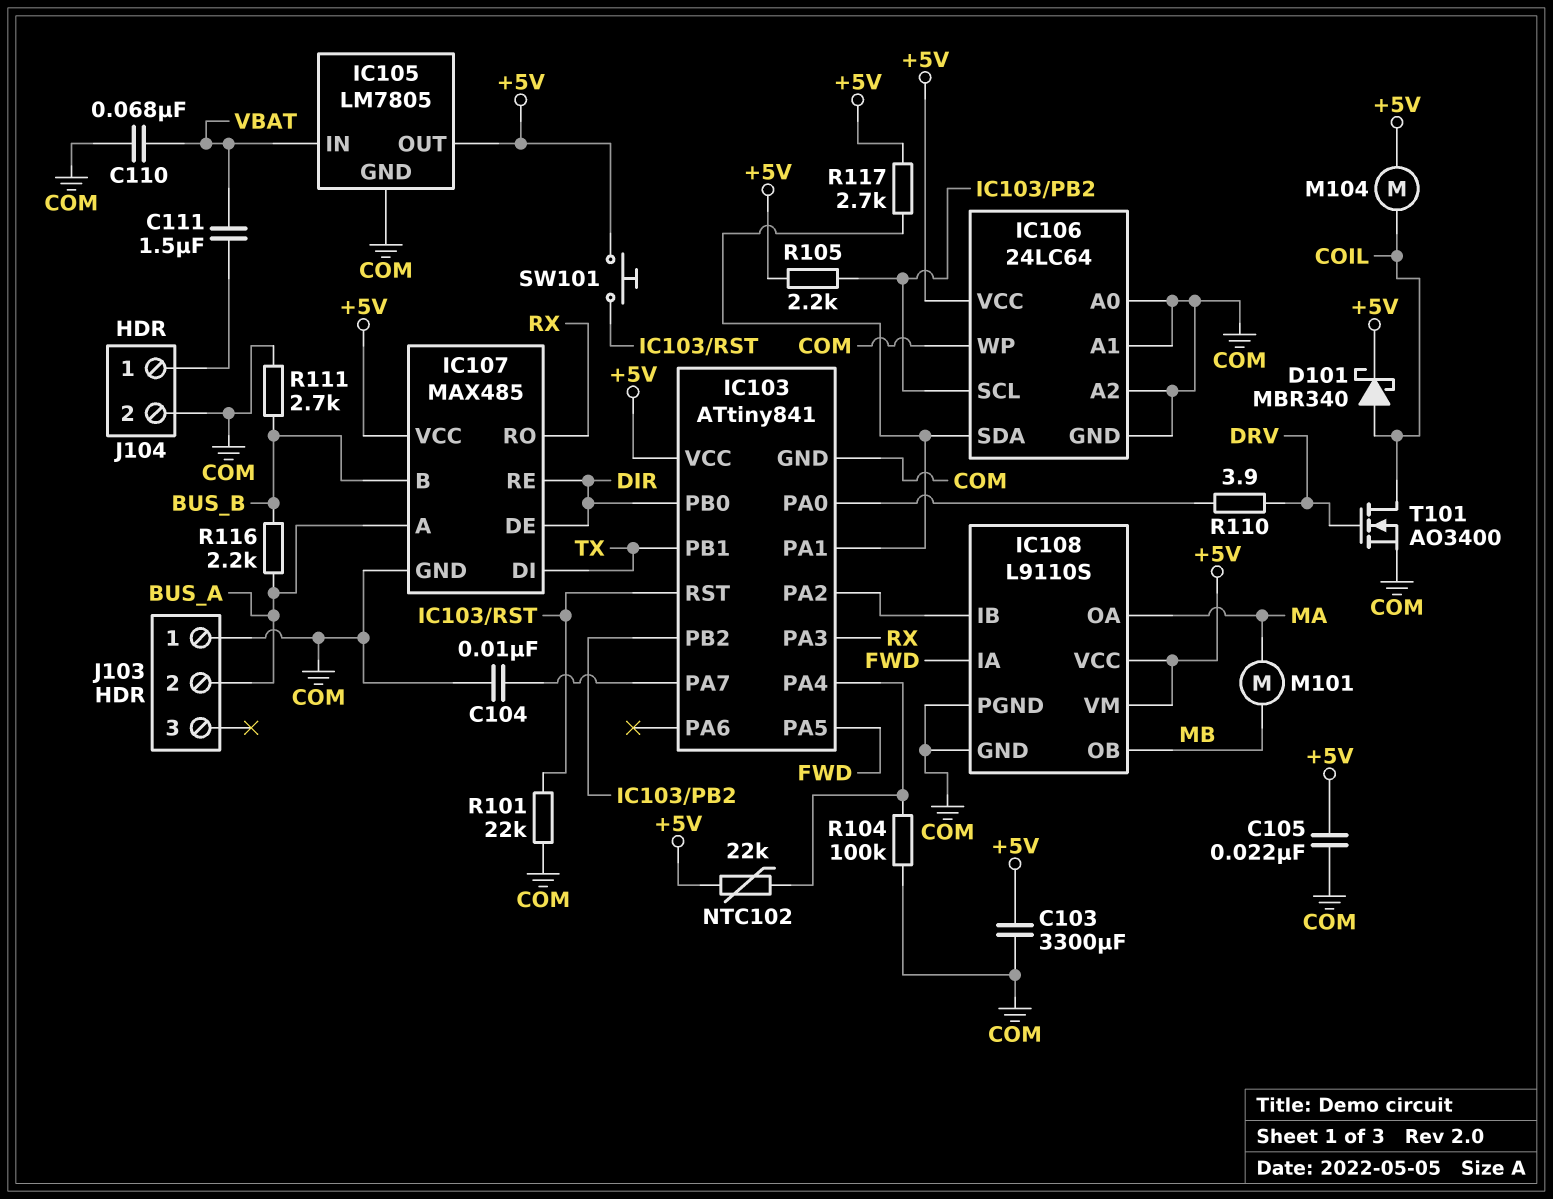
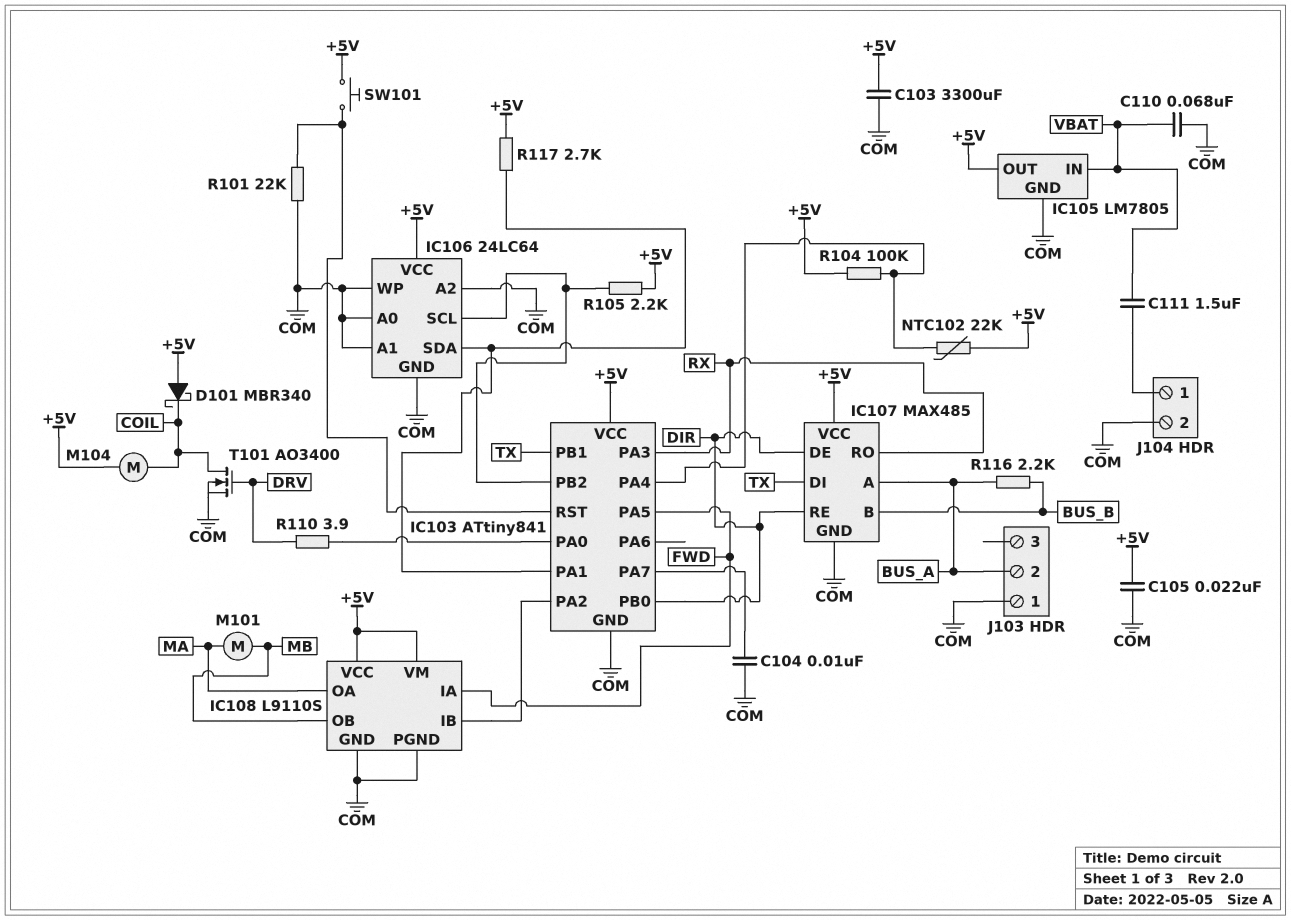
D101: schottky MBR340 (A COIL, K +5V) -> schottky MBR340 (A +5V, K COIL)
R104: 100k (COM, IC103/PA4) -> 100k (+5V, IC103/PA4)
R111: 2.7k (BUS_B, COM) -> none

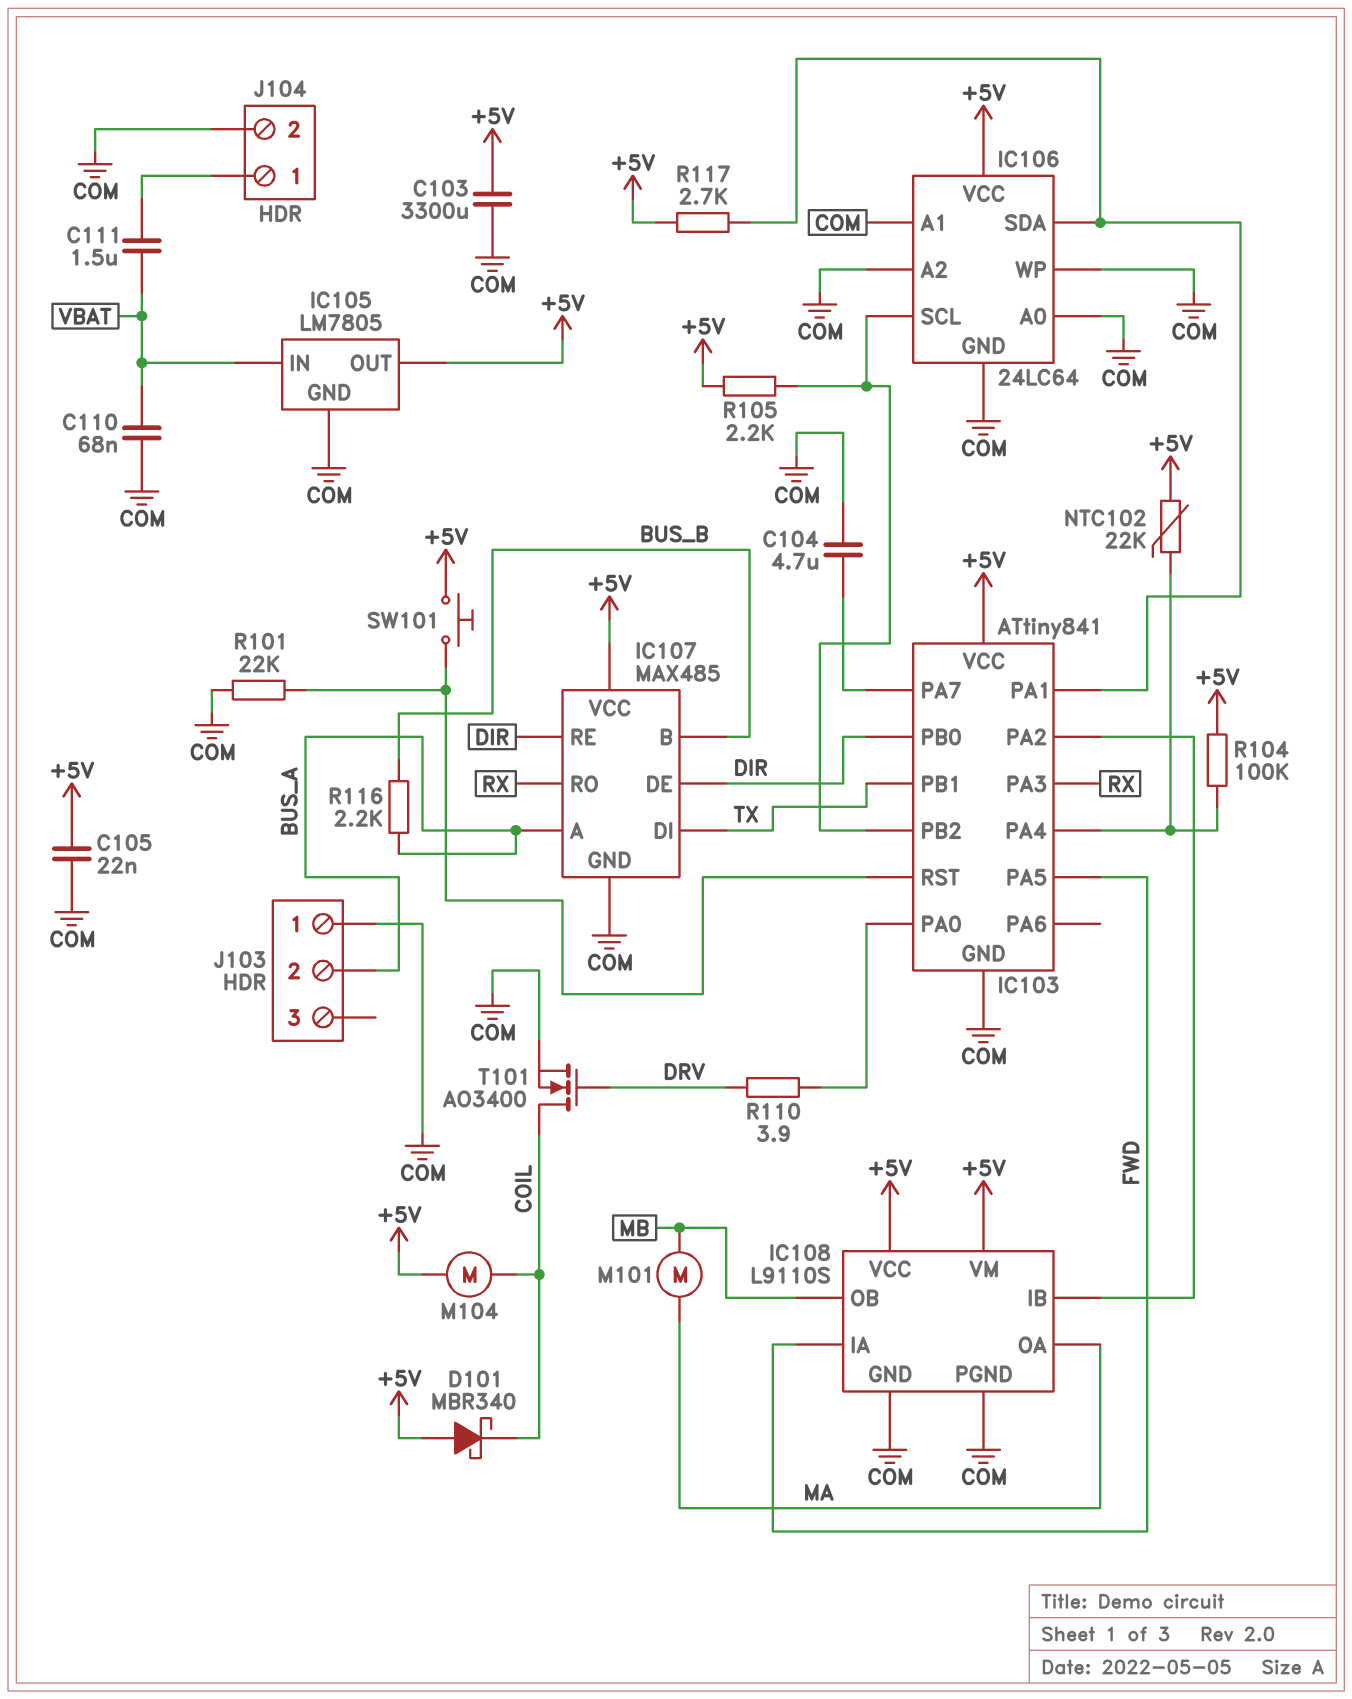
C104: 10nF (COM, IC103/PA7) -> 4.7uF (COM, IC103/PA7)

